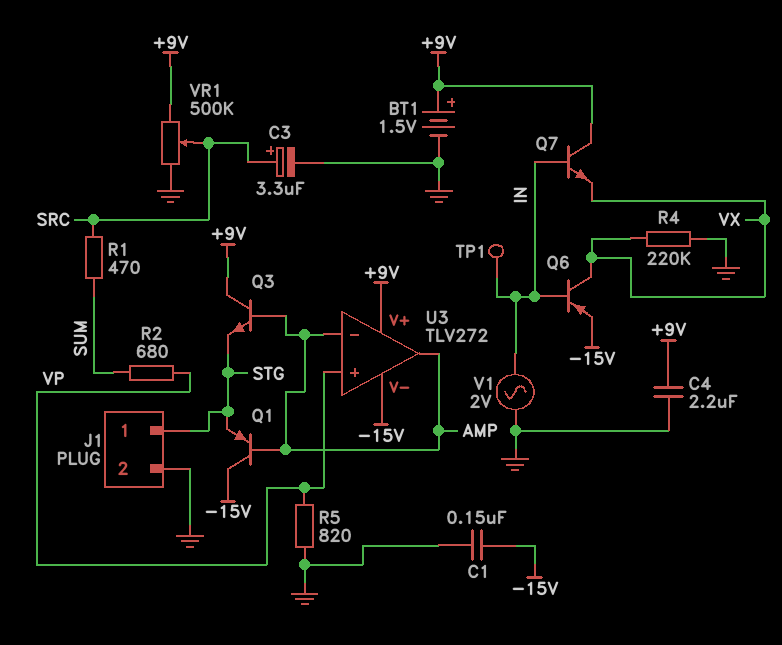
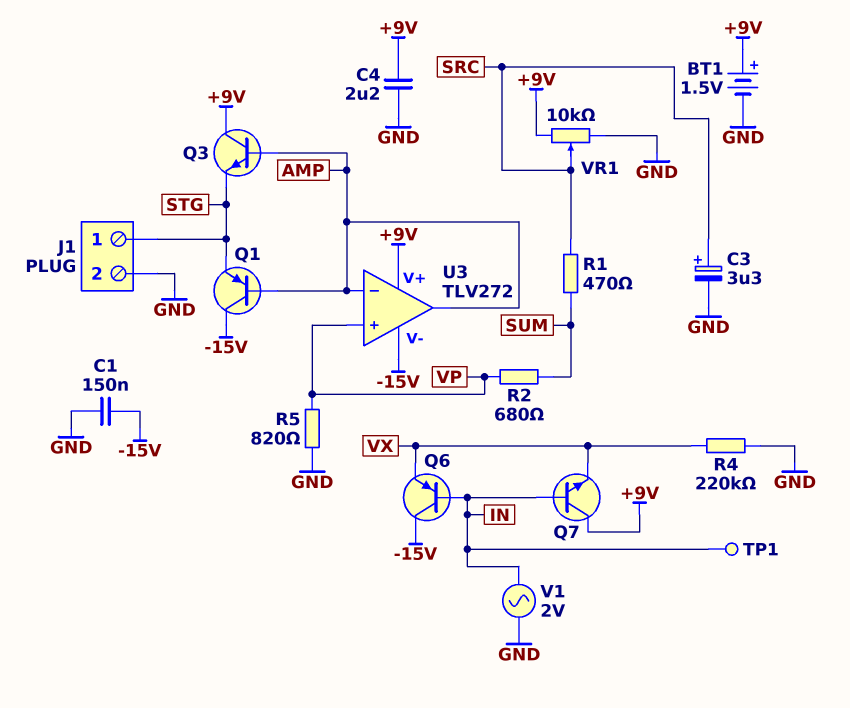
Q6: PNP (B IN, C VX, E -15V) -> PNP (B IN, C -15V, E VX)
VR1: 500k (+9V, GND, wiper SRC) -> 10k (+9V, GND, wiper SRC)

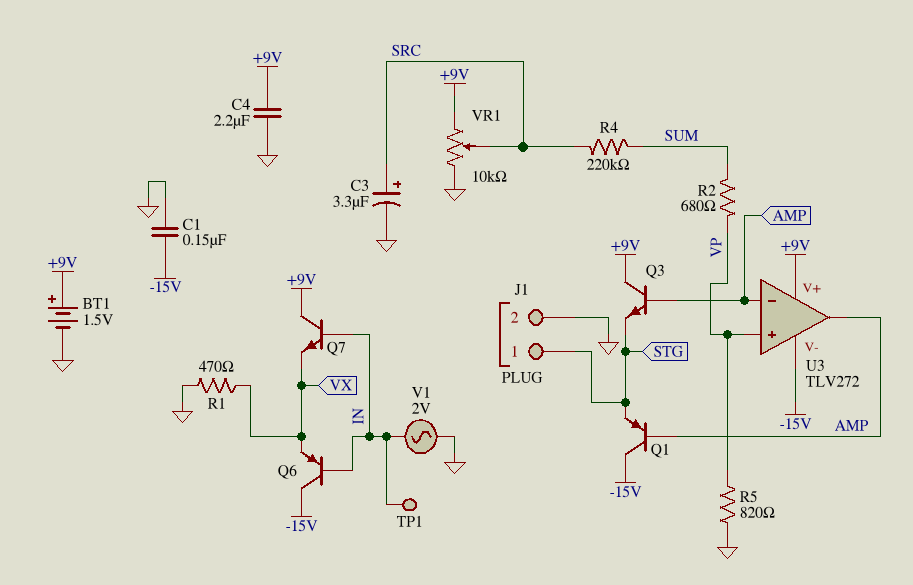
R1: 470 (SRC, SUM) -> 470 (GND, VX)
R4: 220k (GND, VX) -> 220k (SRC, SUM)

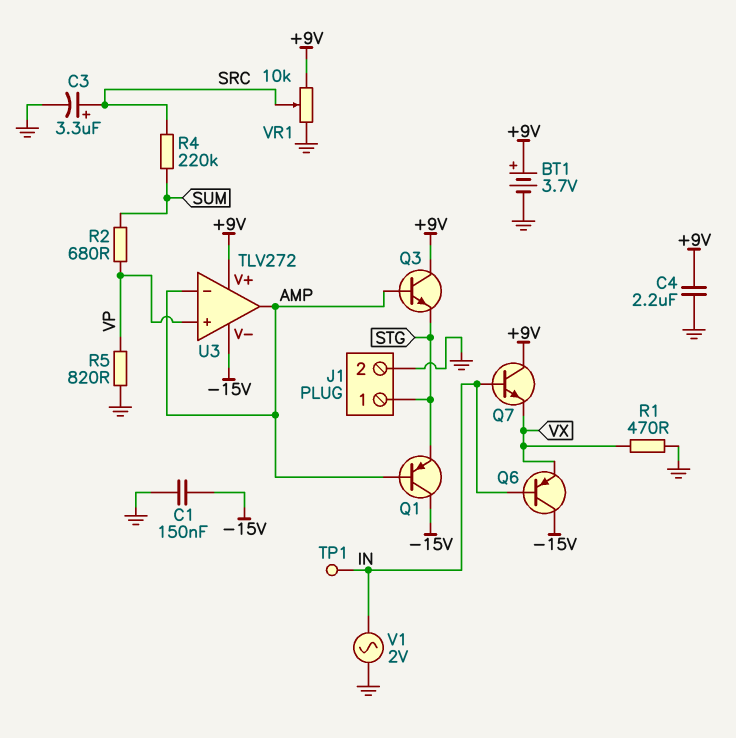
BT1: 1.5V (plus +9V, minus GND) -> 3.7V (plus +9V, minus GND)

